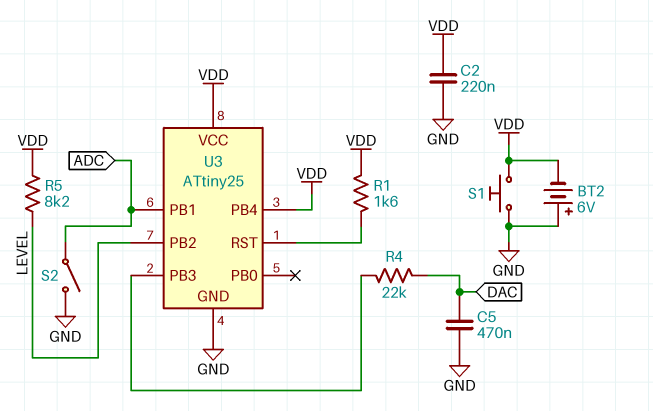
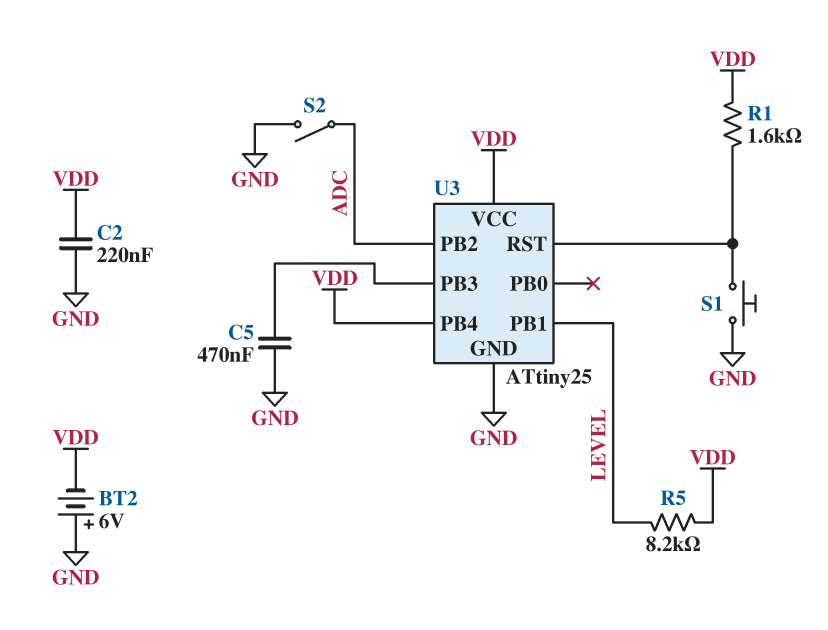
C5: 470nF (DAC, GND) -> 470nF (GND, U3/PB3)
R4: 22k (DAC, U3/PB3) -> none
S1: button (GND, VDD) -> button (GND, U3/RST)
U3 pin PB1: ADC -> LEVEL
U3 pin PB2: LEVEL -> ADC

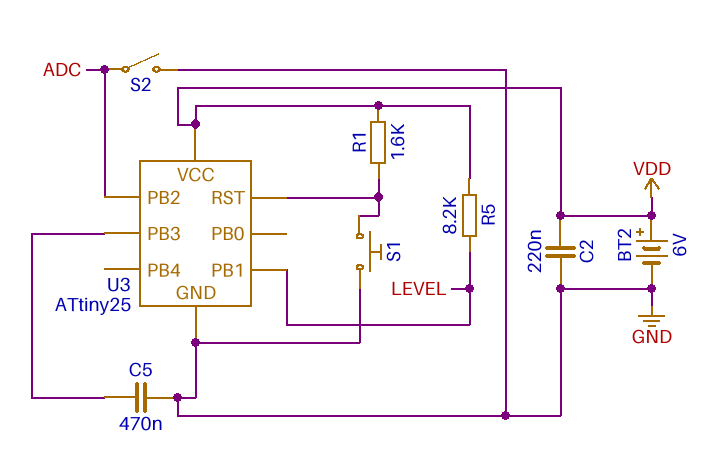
BT2: 6V (plus GND, minus VDD) -> 6V (plus VDD, minus GND)
U3 pin PB4: VDD -> none

